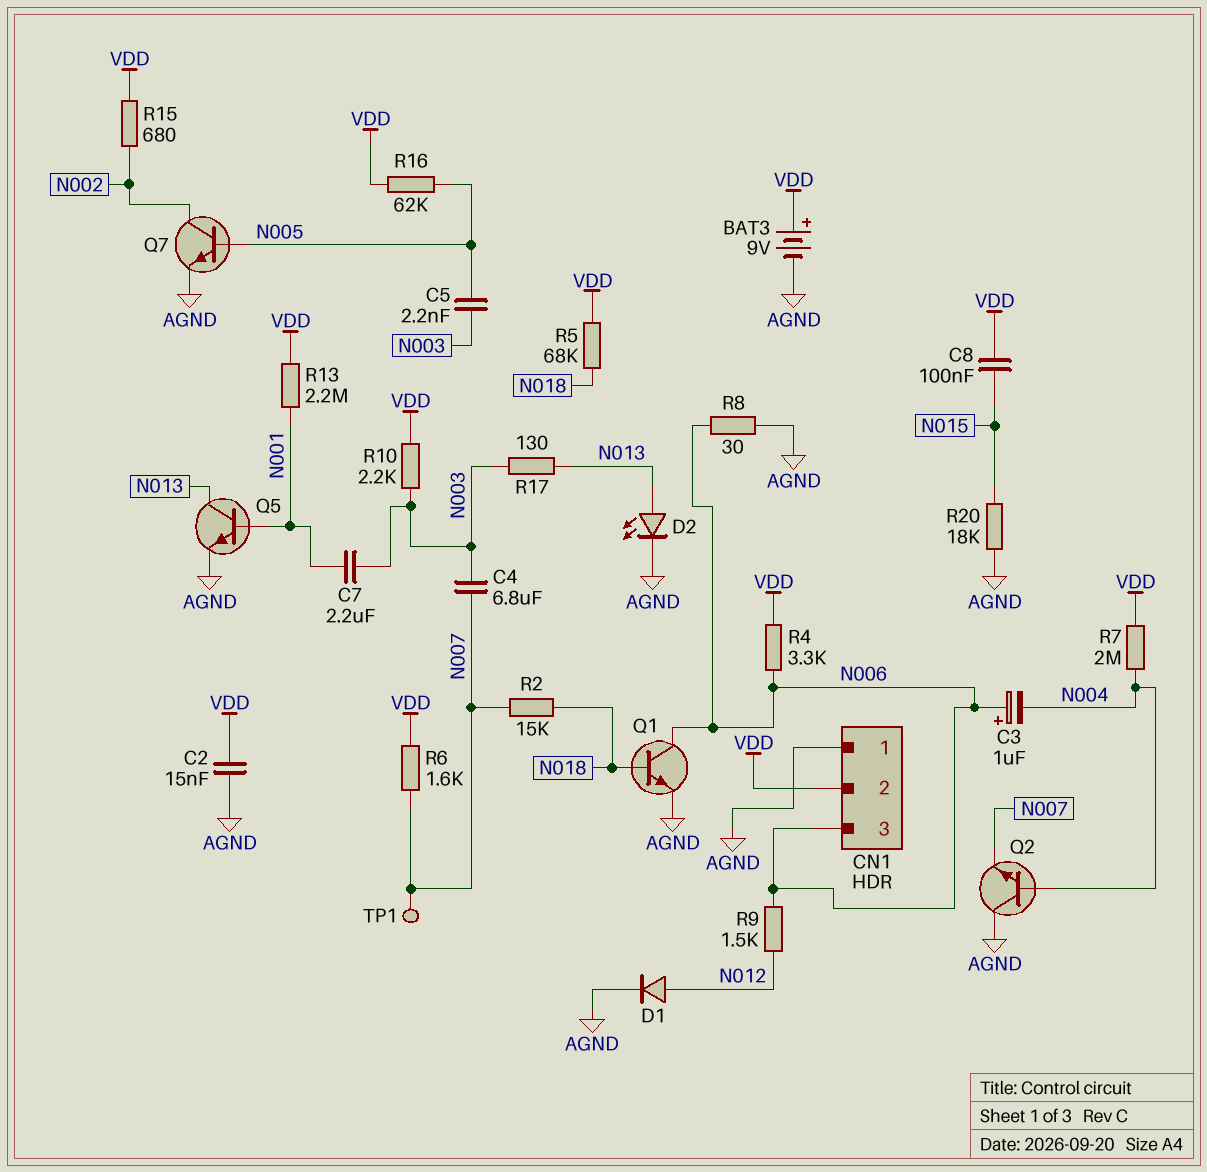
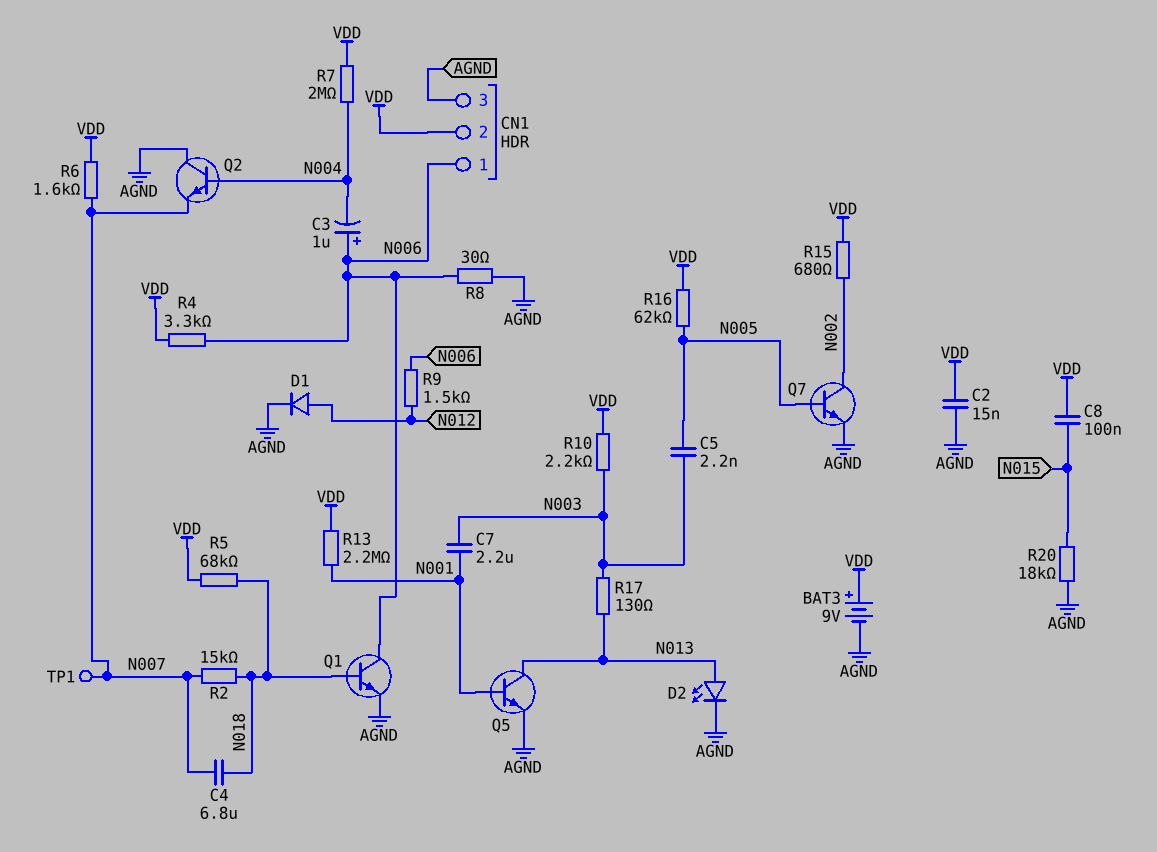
C4: 6.8uF (N003, N007) -> 6.8uF (N007, N018)
CN1 pin 1: AGND -> N006
CN1 pin 3: N006 -> AGND

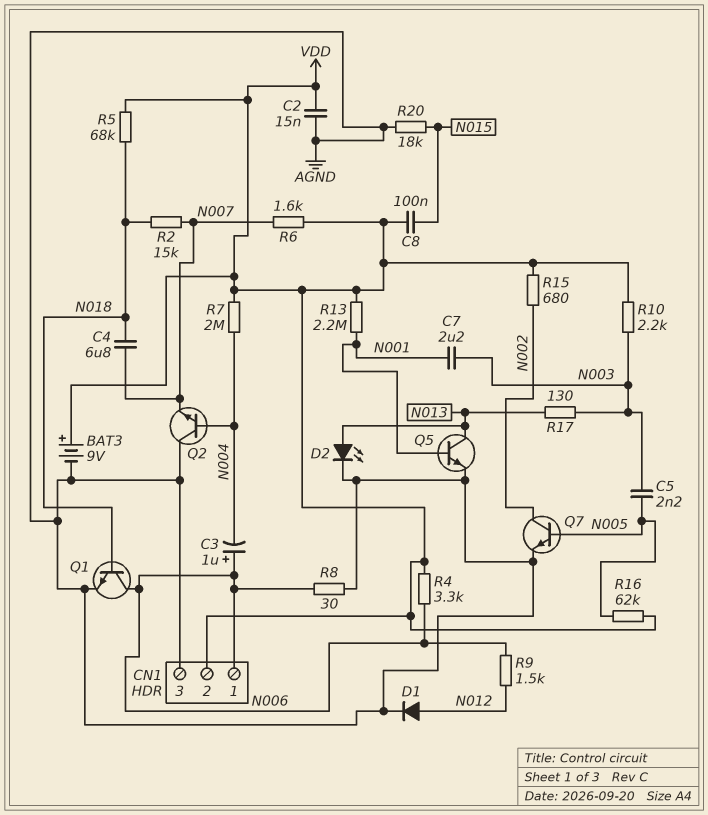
TP1: test point (N007) -> none

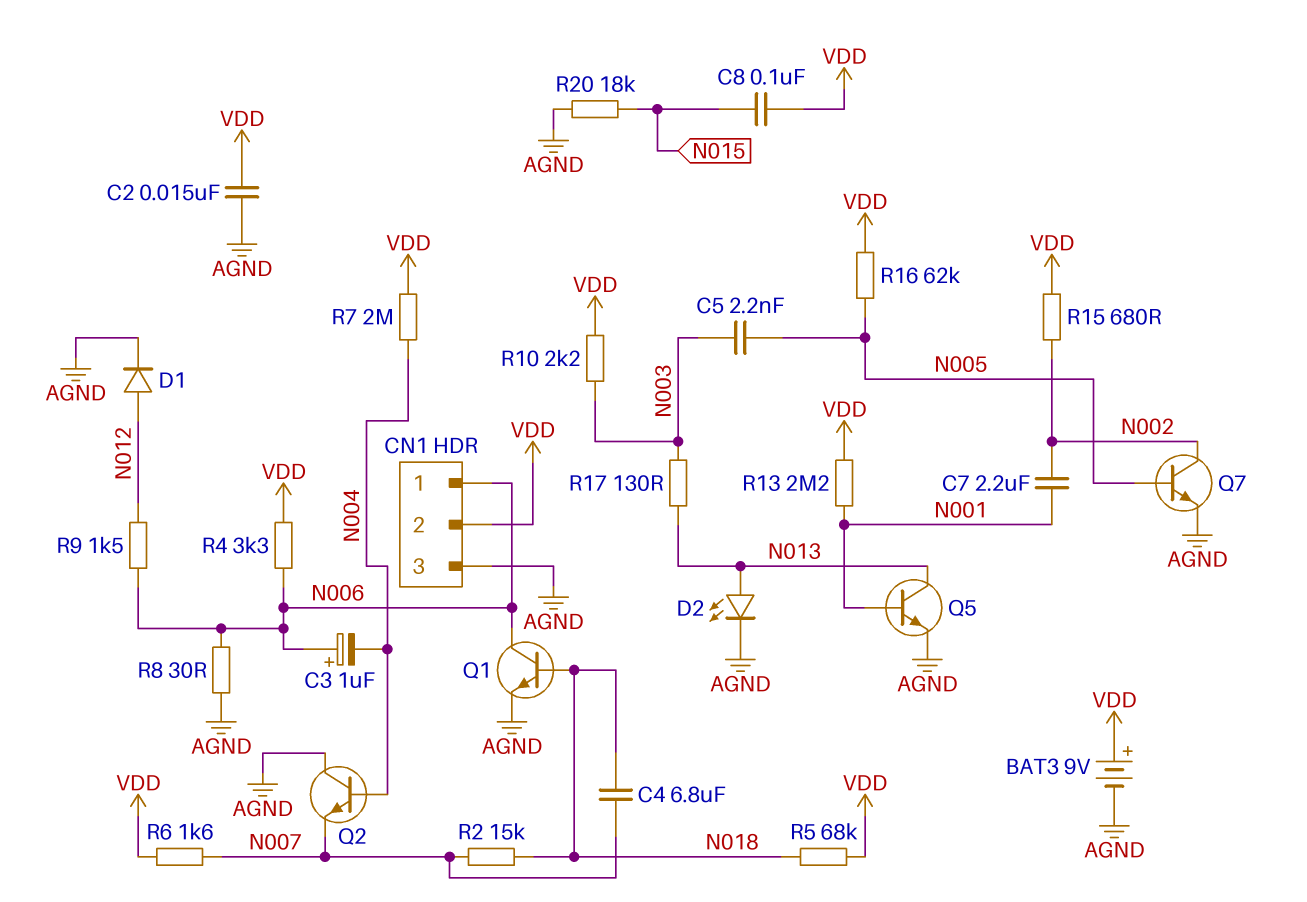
C7: 2.2uF (N001, N003) -> 2.2uF (N001, N002)

